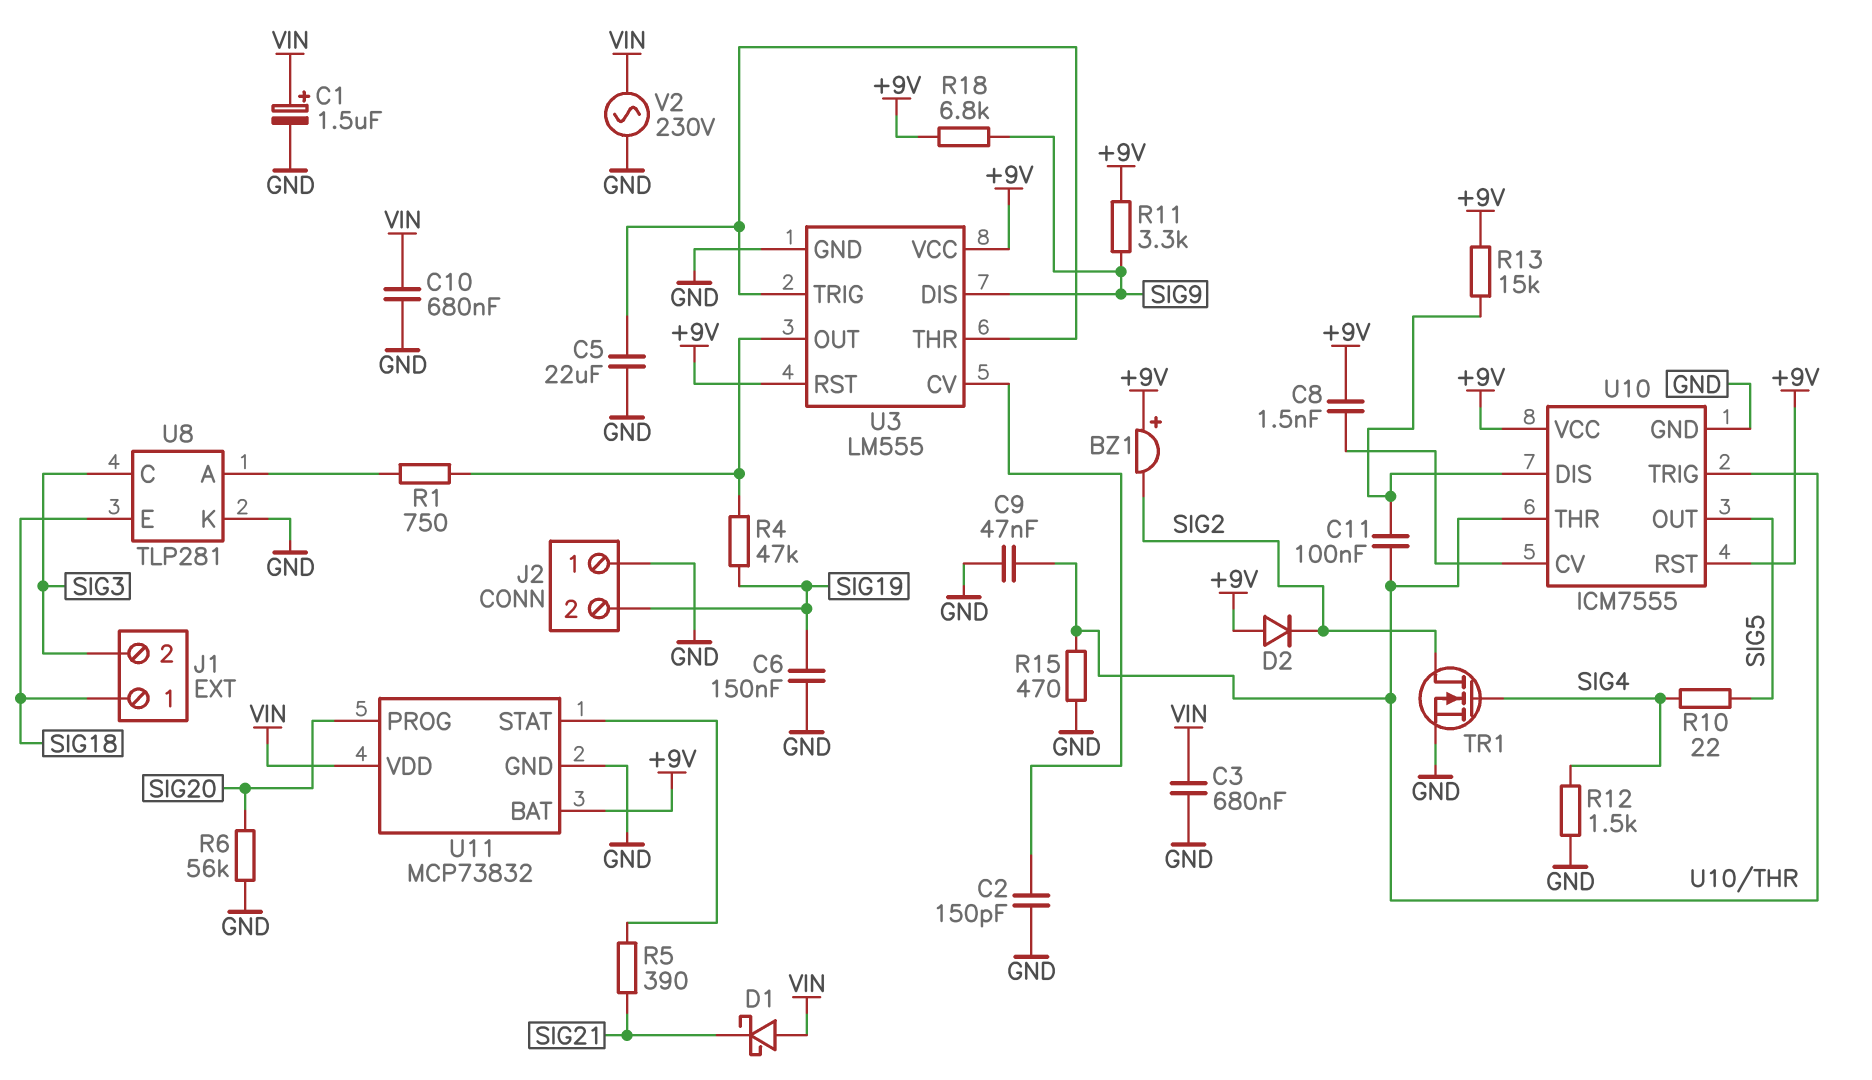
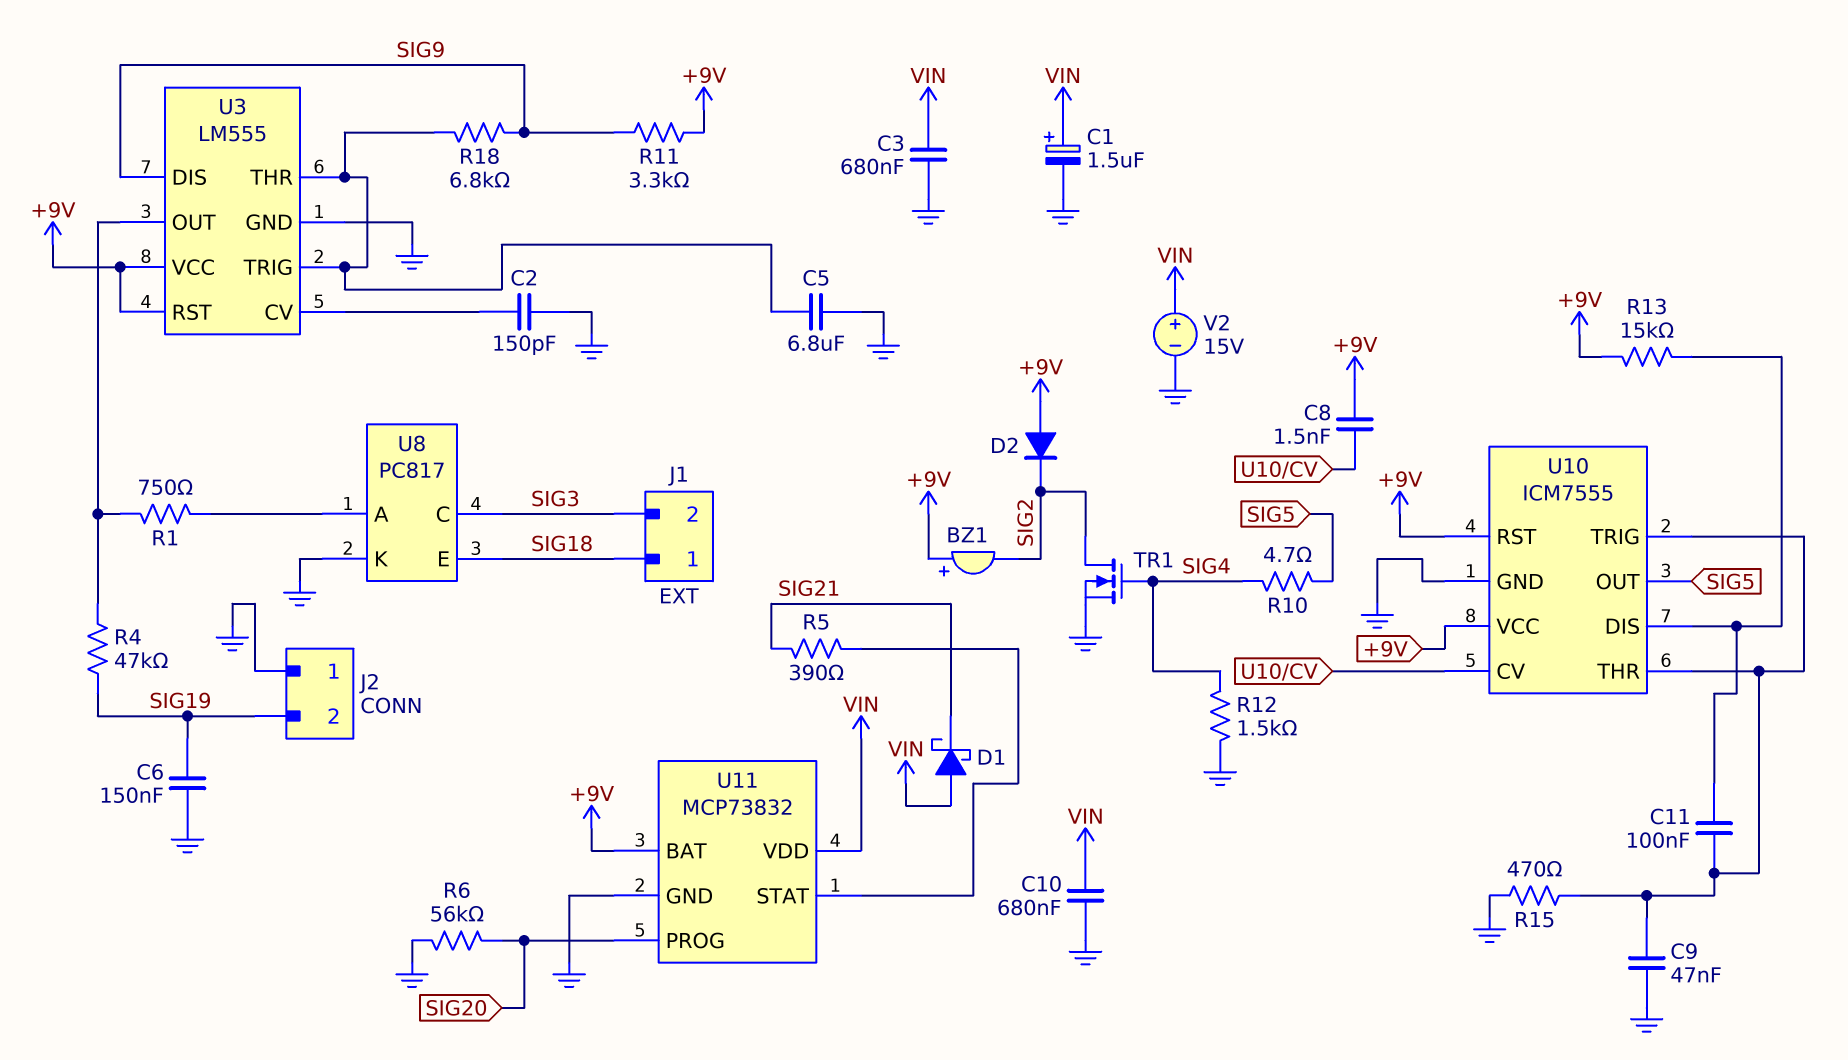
C5: 22uF (GND, U3/THR) -> 6.8uF (GND, U3/THR)
R10: 22 (SIG4, SIG5) -> 4.7 (SIG4, SIG5)
R18: 6.8k (+9V, SIG9) -> 6.8k (SIG9, U3/THR)
U8: TLP281 -> PC817
V2: AC 230V (GND, VIN) -> 15V (plus VIN, minus GND)

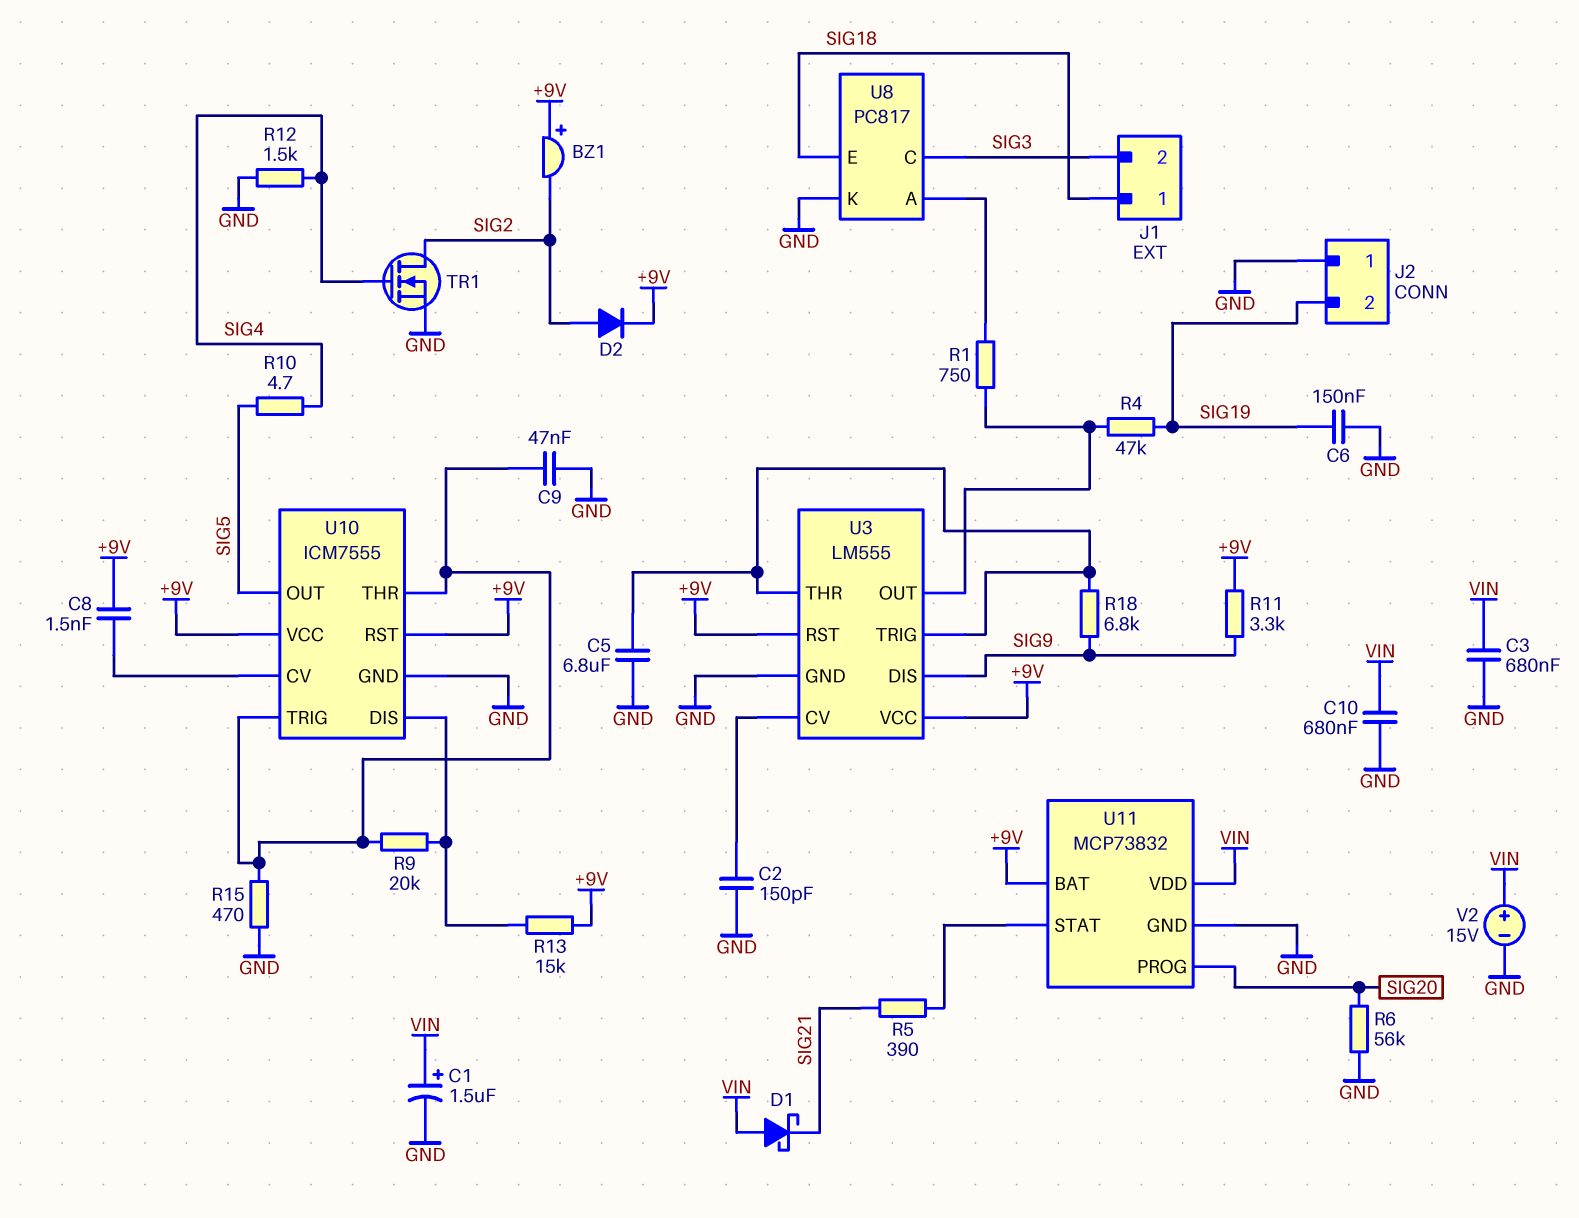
C11: 100nF (U10/DIS, U10/THR) -> none
D2: diode (A +9V, K SIG2) -> diode (A SIG2, K +9V)
R9: none -> 20k (U10/DIS, U10/THR)

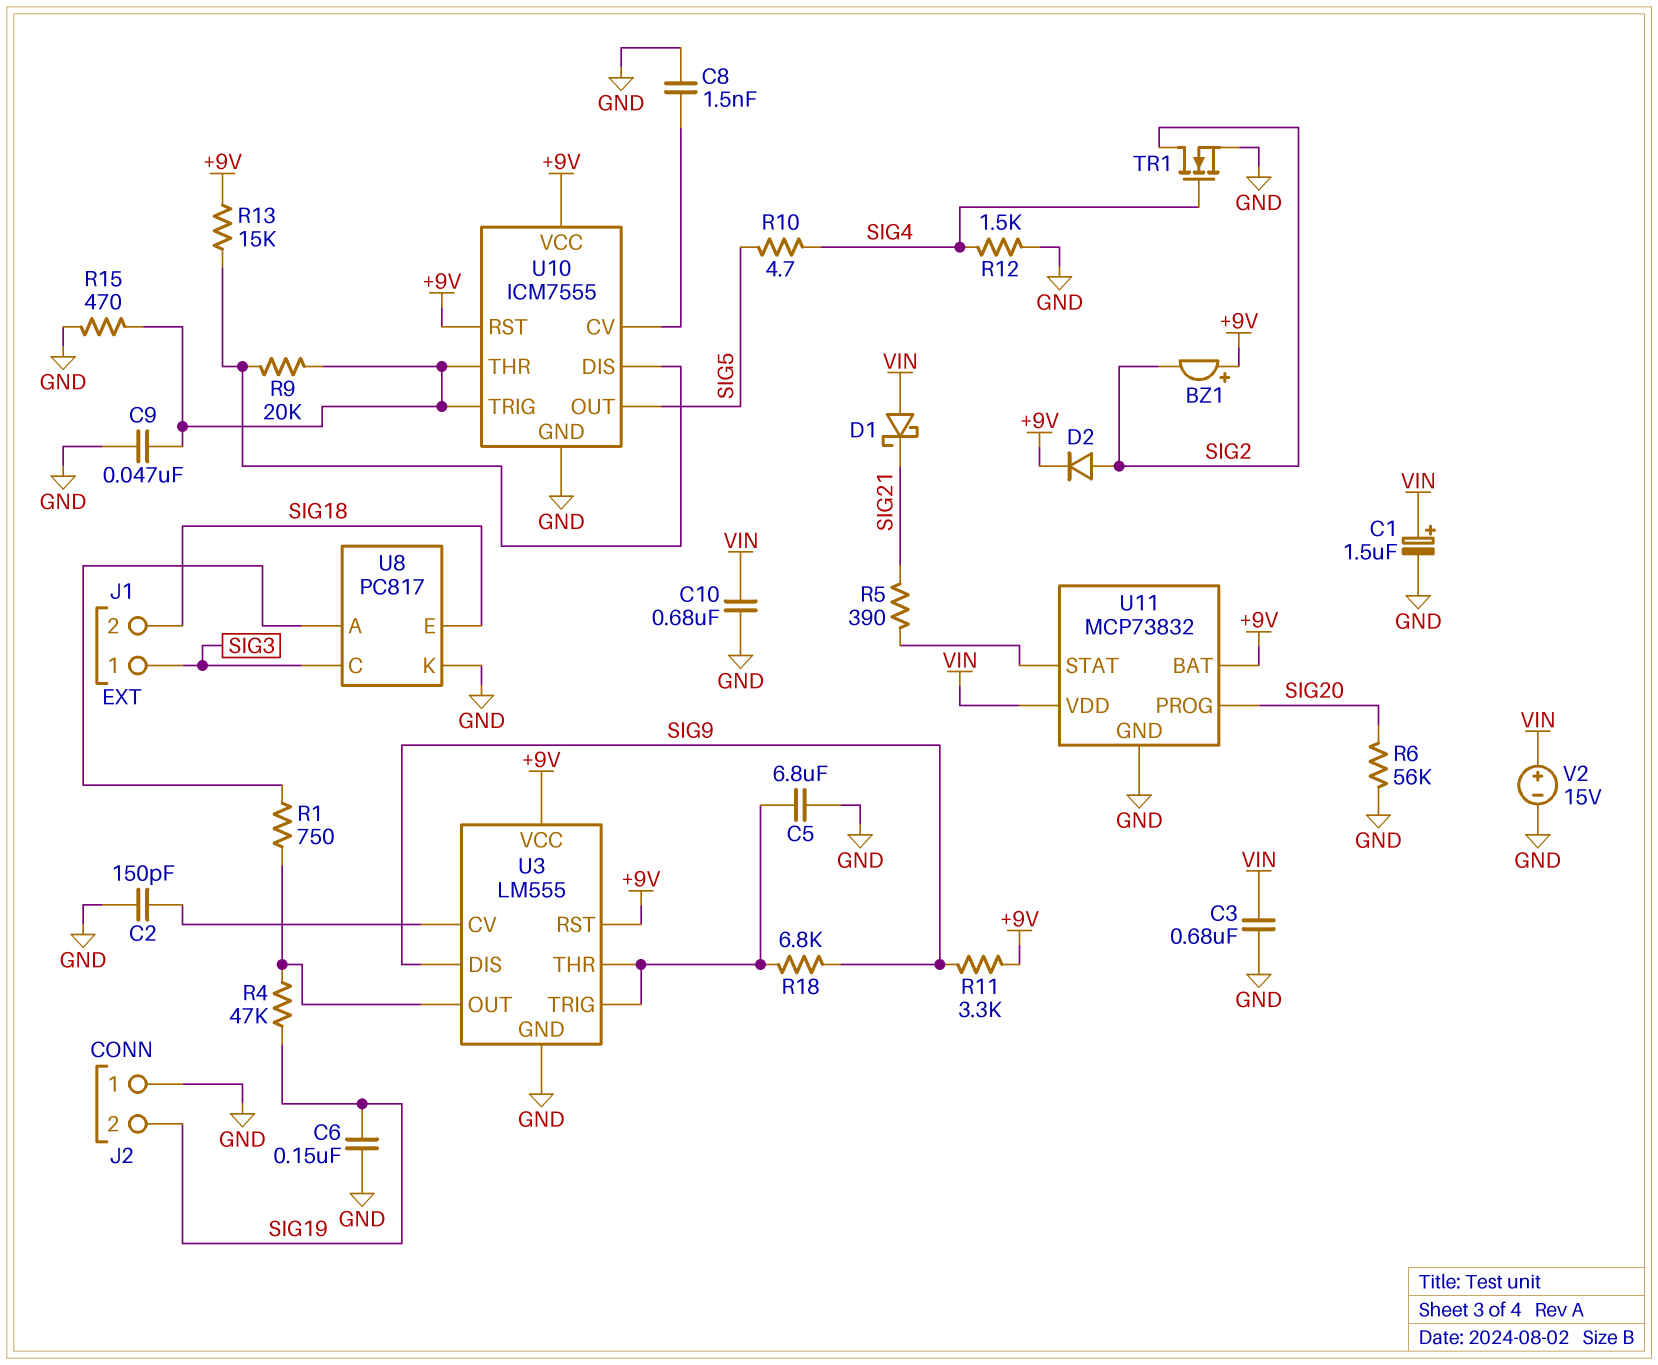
C8: 1.5nF (+9V, U10/CV) -> 1.5nF (GND, U10/CV)
J1 pin 1: SIG18 -> SIG3
J1 pin 2: SIG3 -> SIG18

